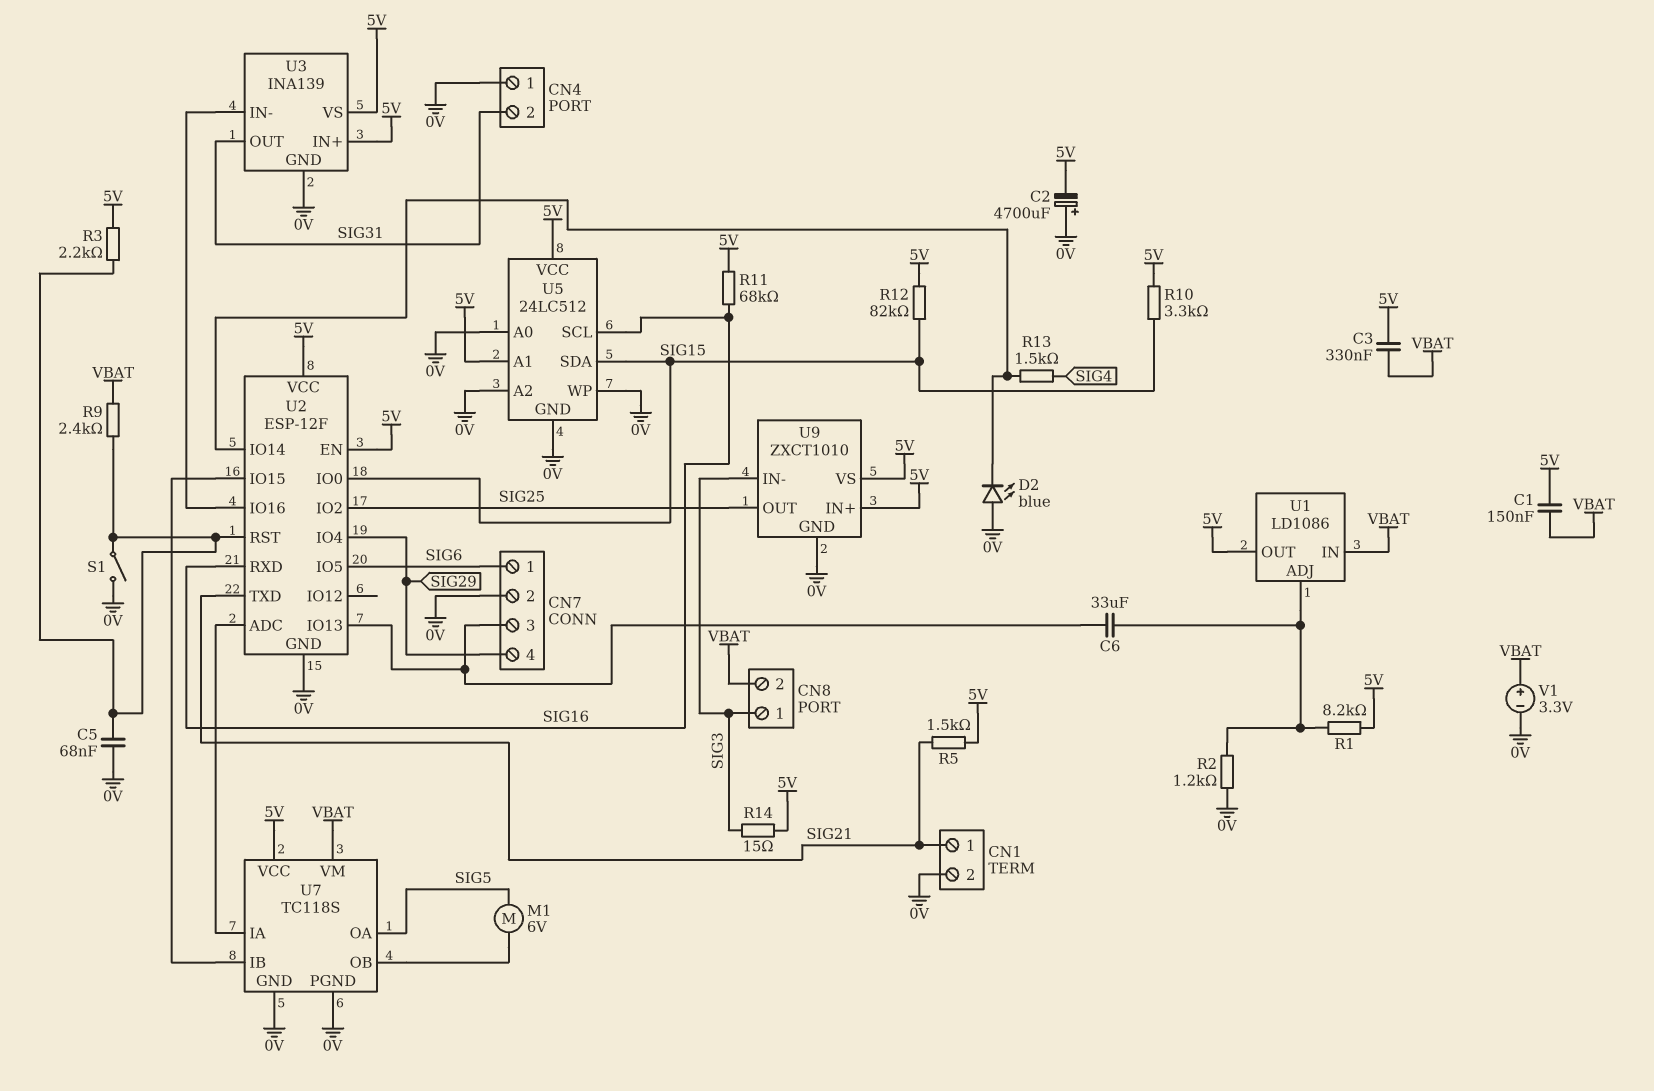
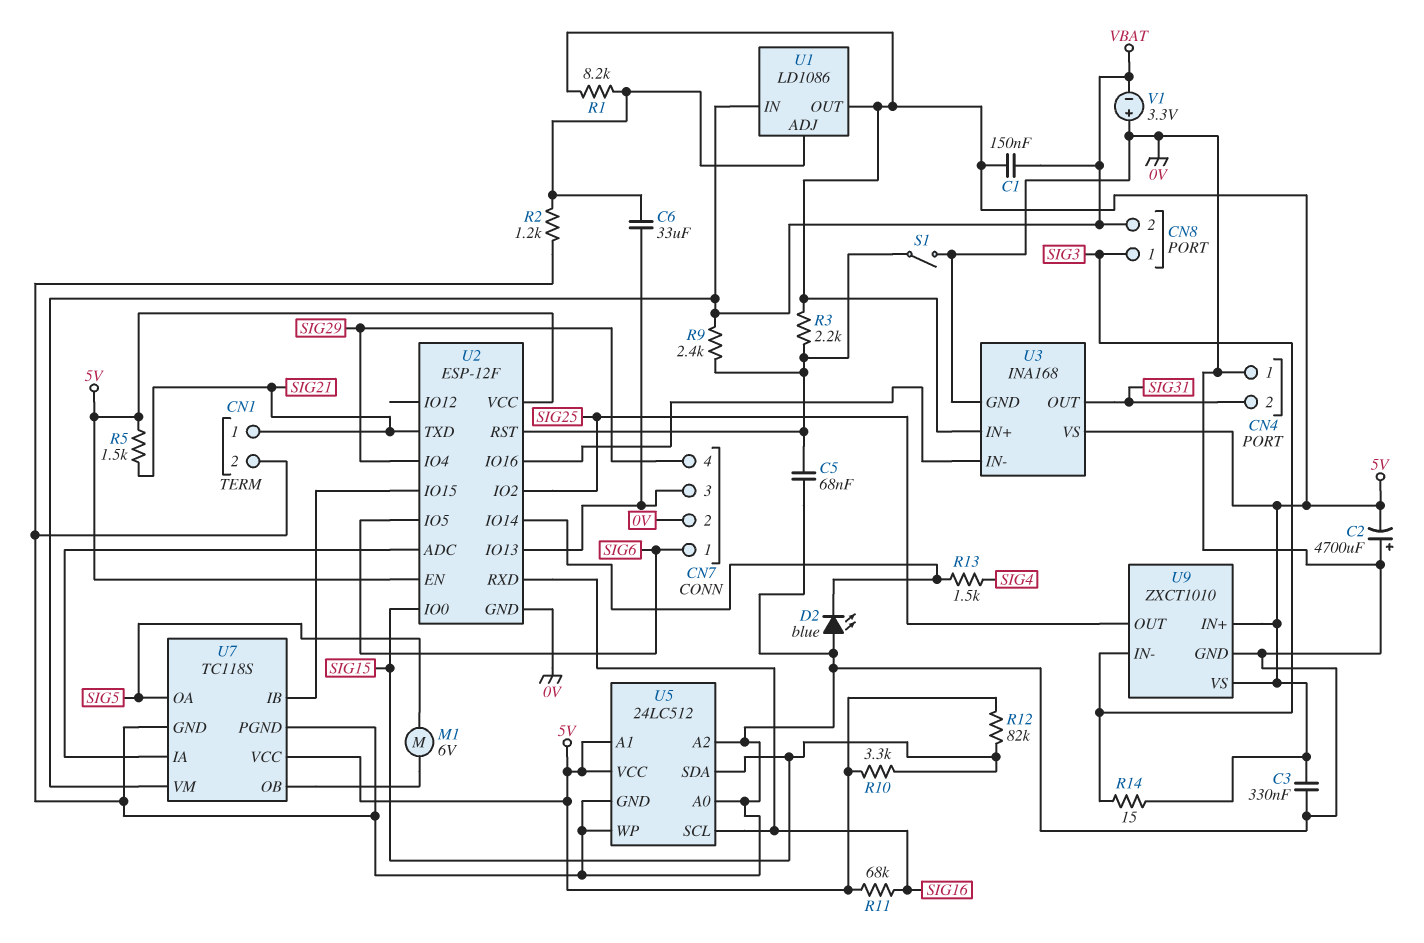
C3: 330nF (5V, VBAT) -> 330nF (0V, 5V)
U3: INA139 -> INA168
V1: 3.3V (plus VBAT, minus 0V) -> 3.3V (plus 0V, minus VBAT)

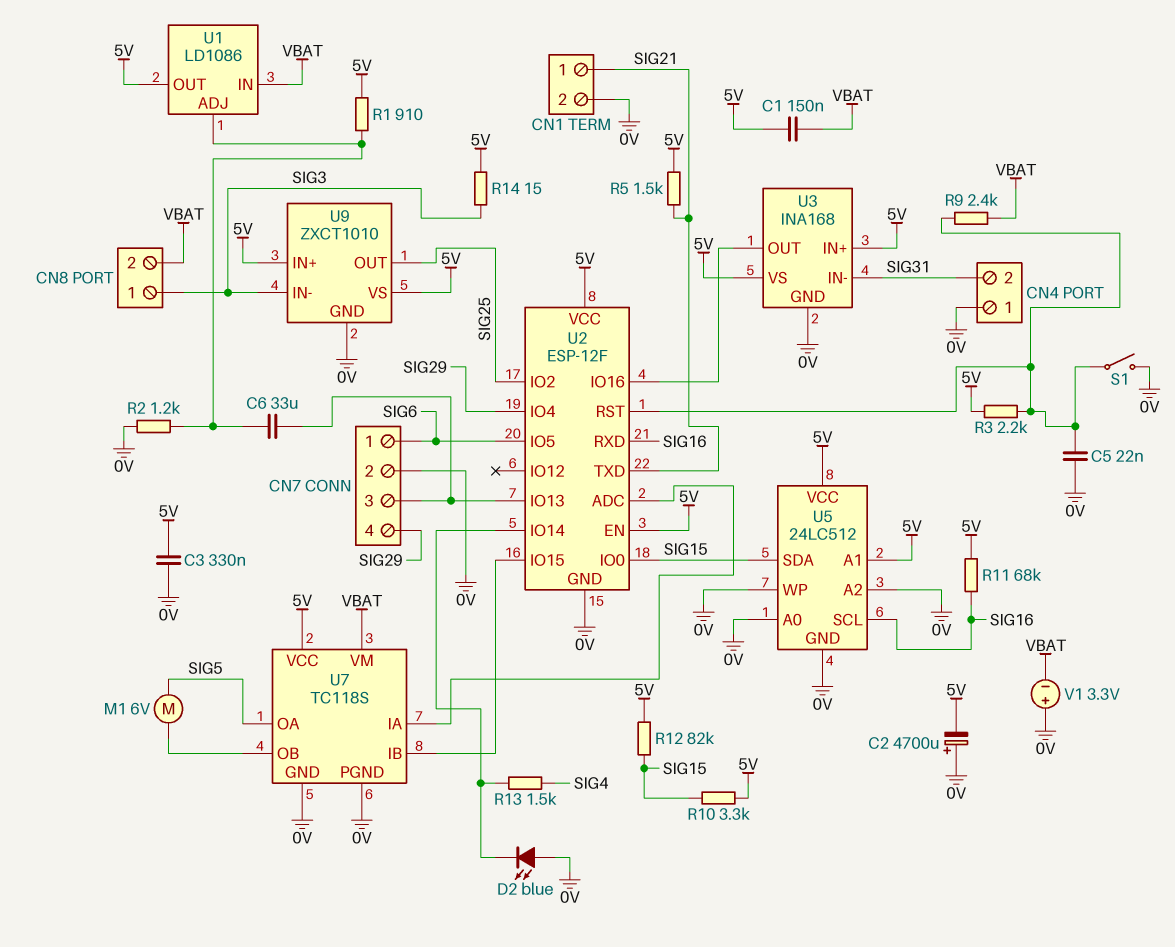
C5: 68nF (0V, U2/RST) -> 22nF (0V, U2/RST)
R1: 8.2k (5V, U1/ADJ) -> 910 (5V, U1/ADJ)
U3 pin IN-: U2/IO16 -> SIG31
U3 pin OUT: SIG31 -> U2/IO16

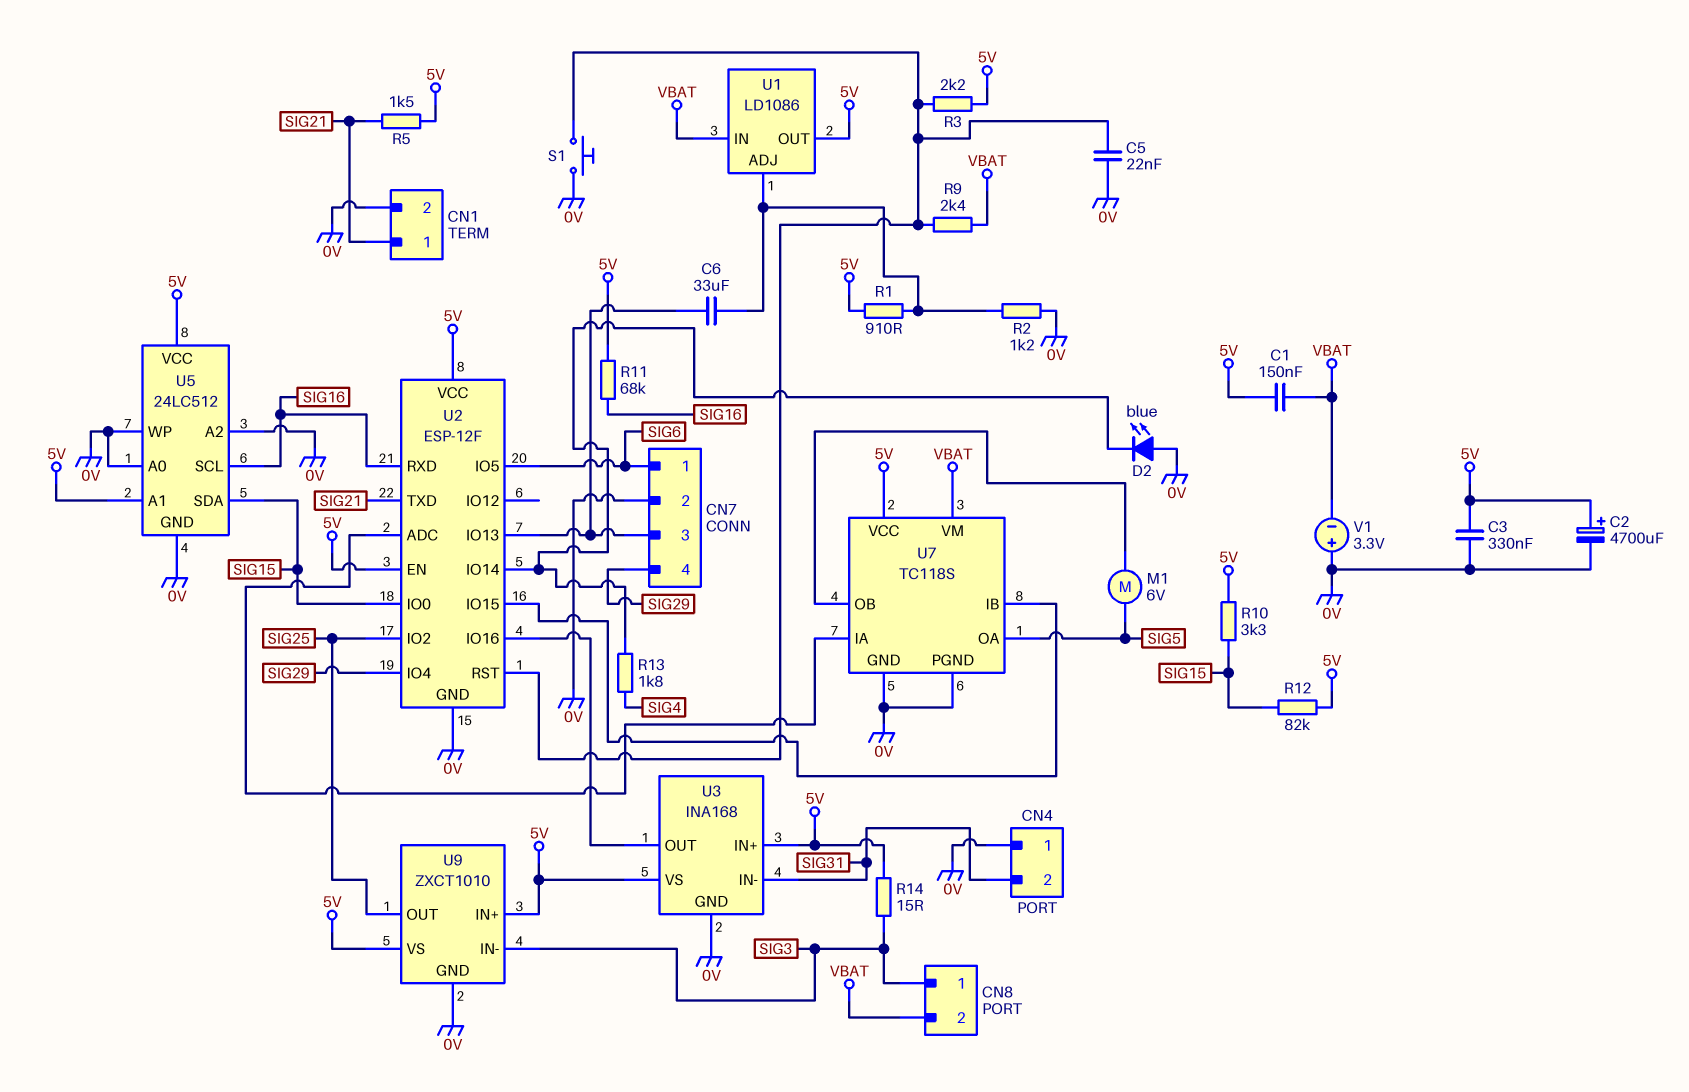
C2: 4700uF (plus 0V, minus 5V) -> 4700uF (plus 5V, minus 0V)
R13: 1.5k (SIG4, U2/IO14) -> 1.8k (SIG4, U2/IO14)
S1: switch (0V, U2/RST) -> button (0V, U2/RST)

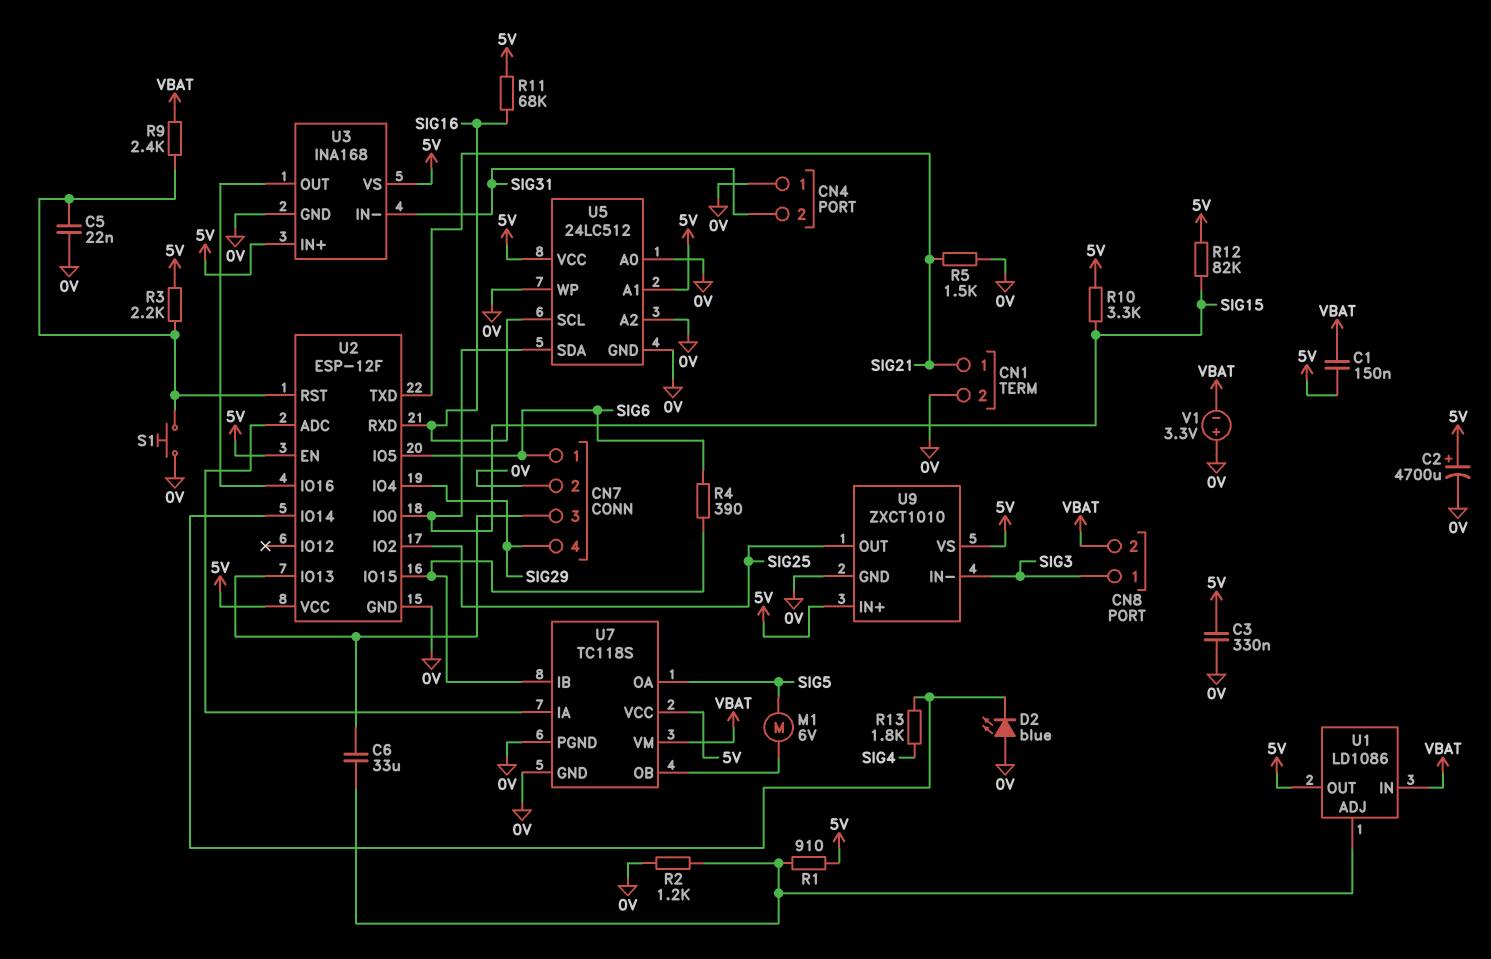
R4: none -> 390 (SIG6, U2/IO15)
R5: 1.5k (5V, SIG21) -> 1.5k (0V, SIG21)
R14: 15 (5V, SIG3) -> none

